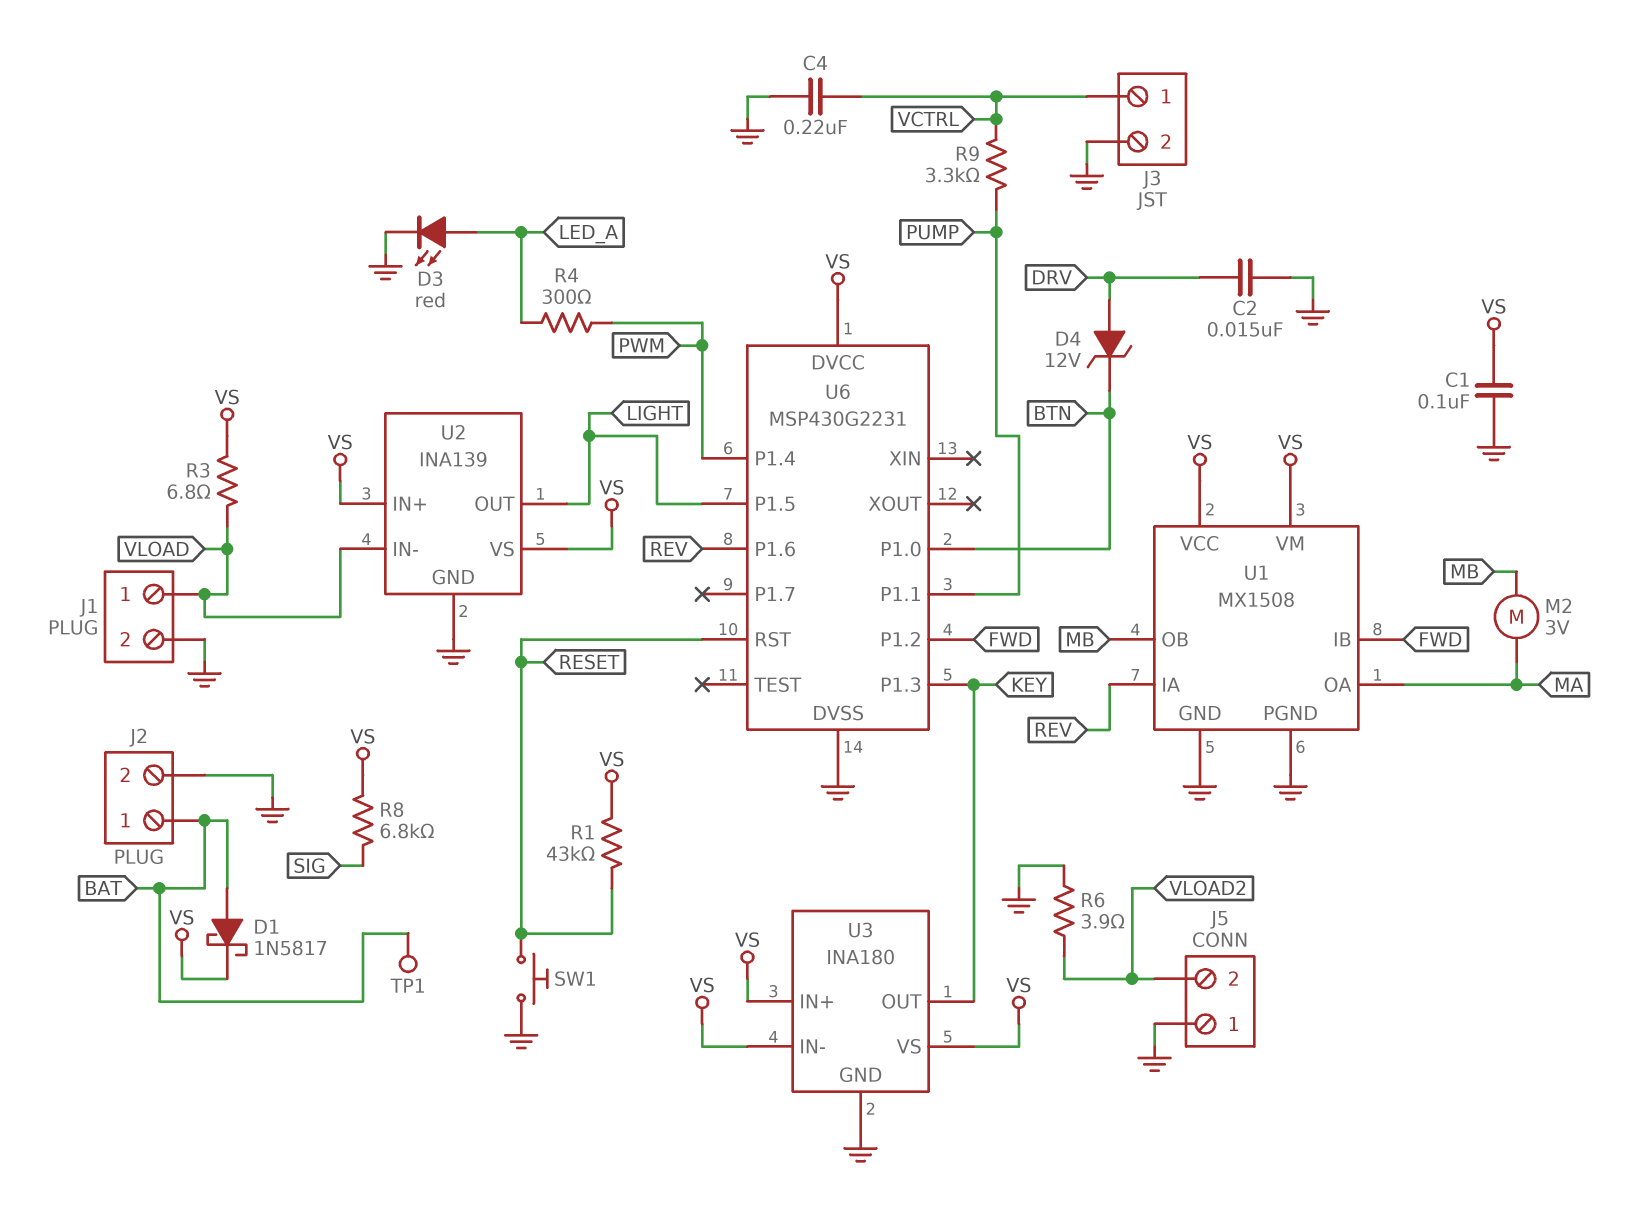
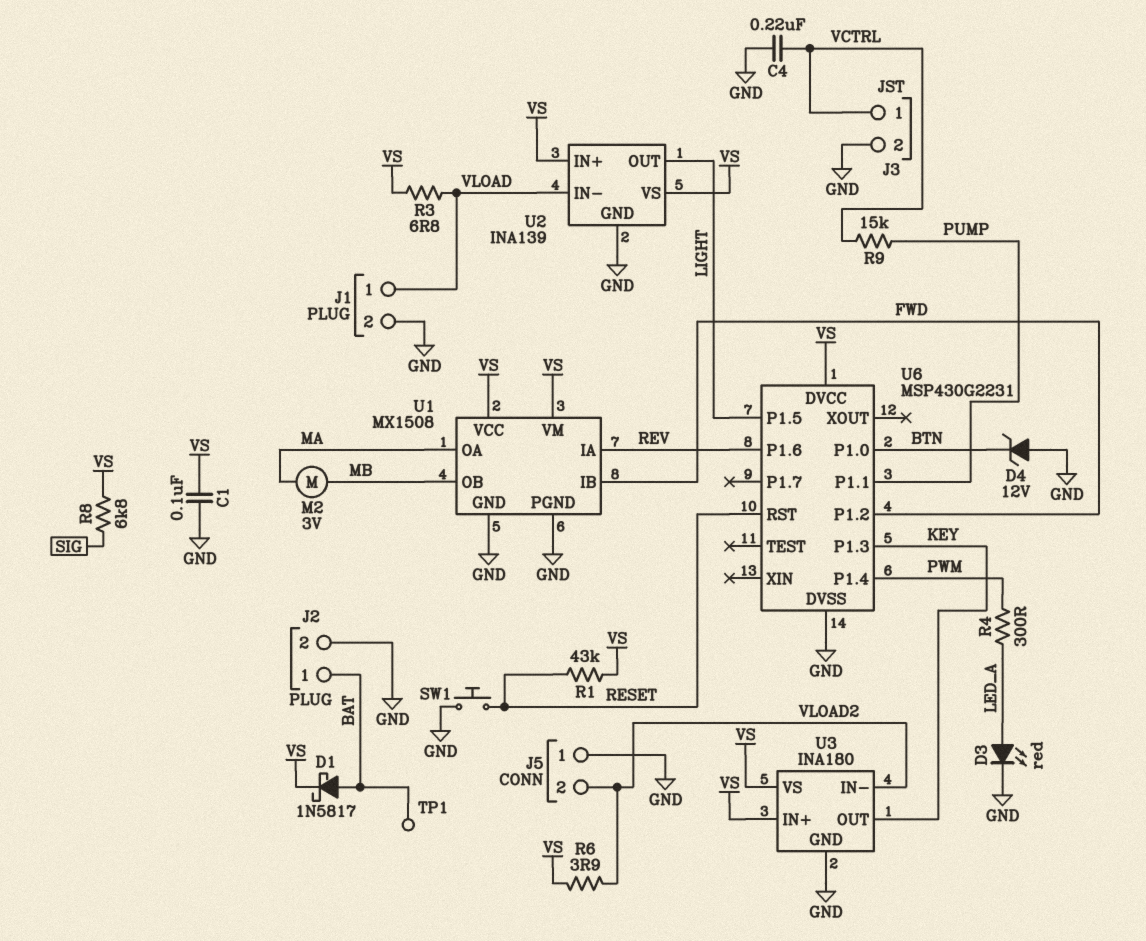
C2: 15nF (DRV, GND) -> none
D4: zener 12V (A DRV, K BTN) -> zener 12V (A GND, K BTN)
R6: 3.9 (GND, VLOAD2) -> 3.9 (VLOAD2, VS)
R9: 3.3k (PUMP, VCTRL) -> 15k (PUMP, VCTRL)
U3 pin IN-: VS -> VLOAD2

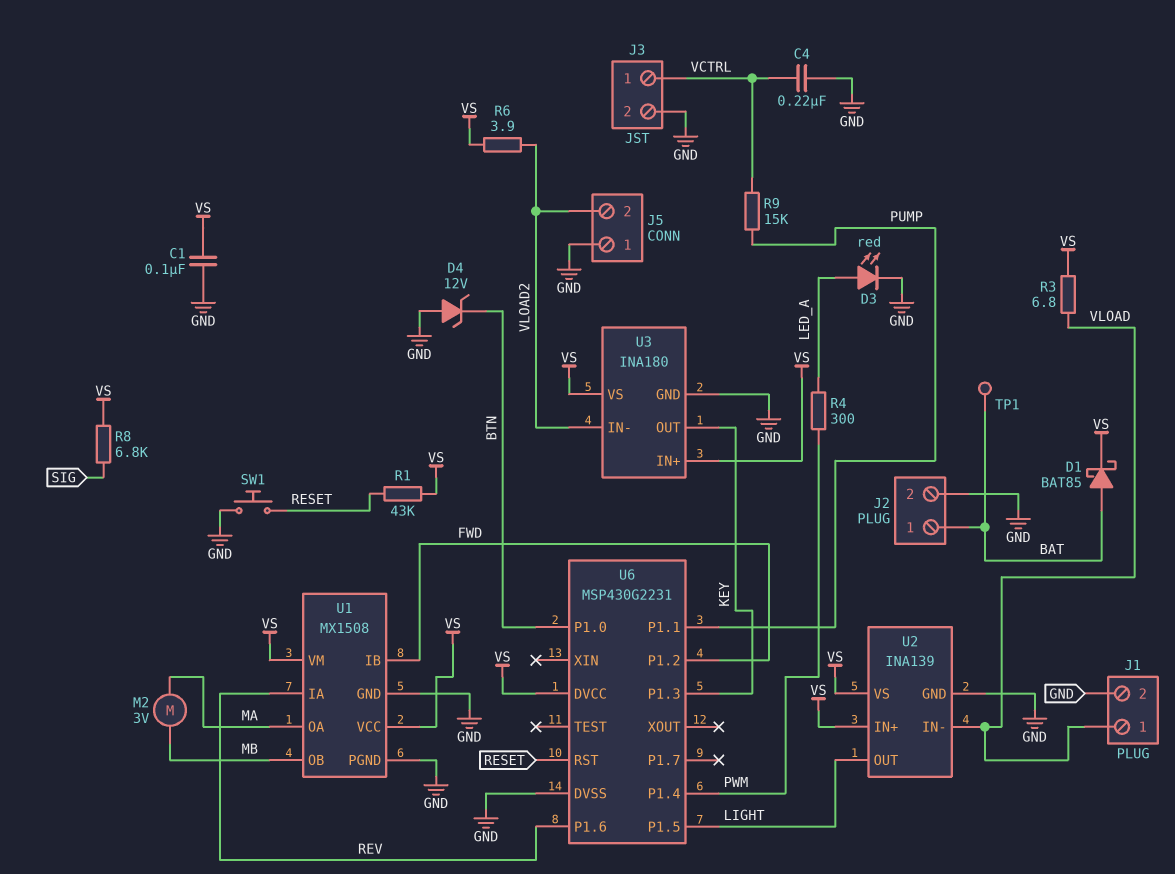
D1: schottky 1N5817 (A BAT, K VS) -> schottky BAT85 (A BAT, K VS)

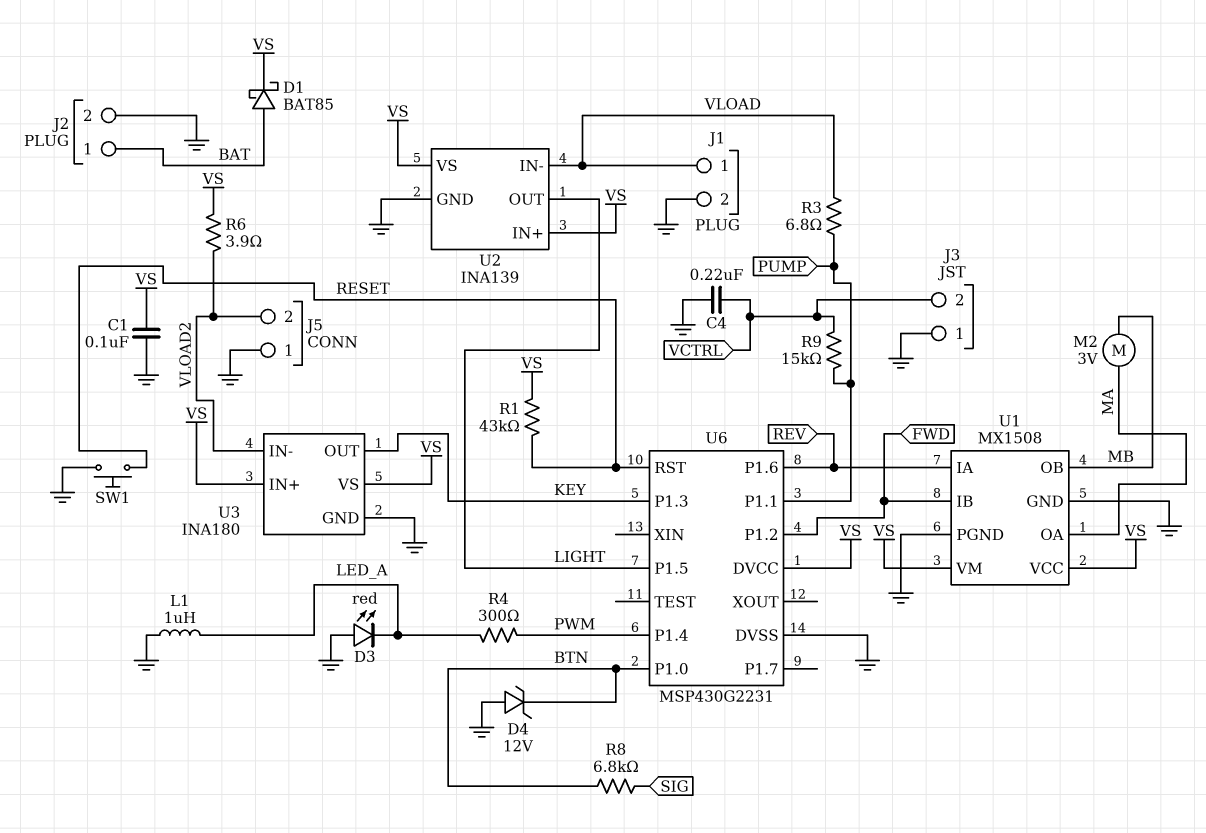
D3: LED red (A LED_A, K GND) -> LED red (A GND, K LED_A)
J3 pin 1: VCTRL -> GND
J3 pin 2: GND -> VCTRL
L1: none -> 1uH (GND, LED_A)
R3: 6.8 (VLOAD, VS) -> 6.8 (PUMP, VLOAD)
R8: 6.8k (SIG, VS) -> 6.8k (BTN, SIG)
TP1: test point (BAT) -> none

